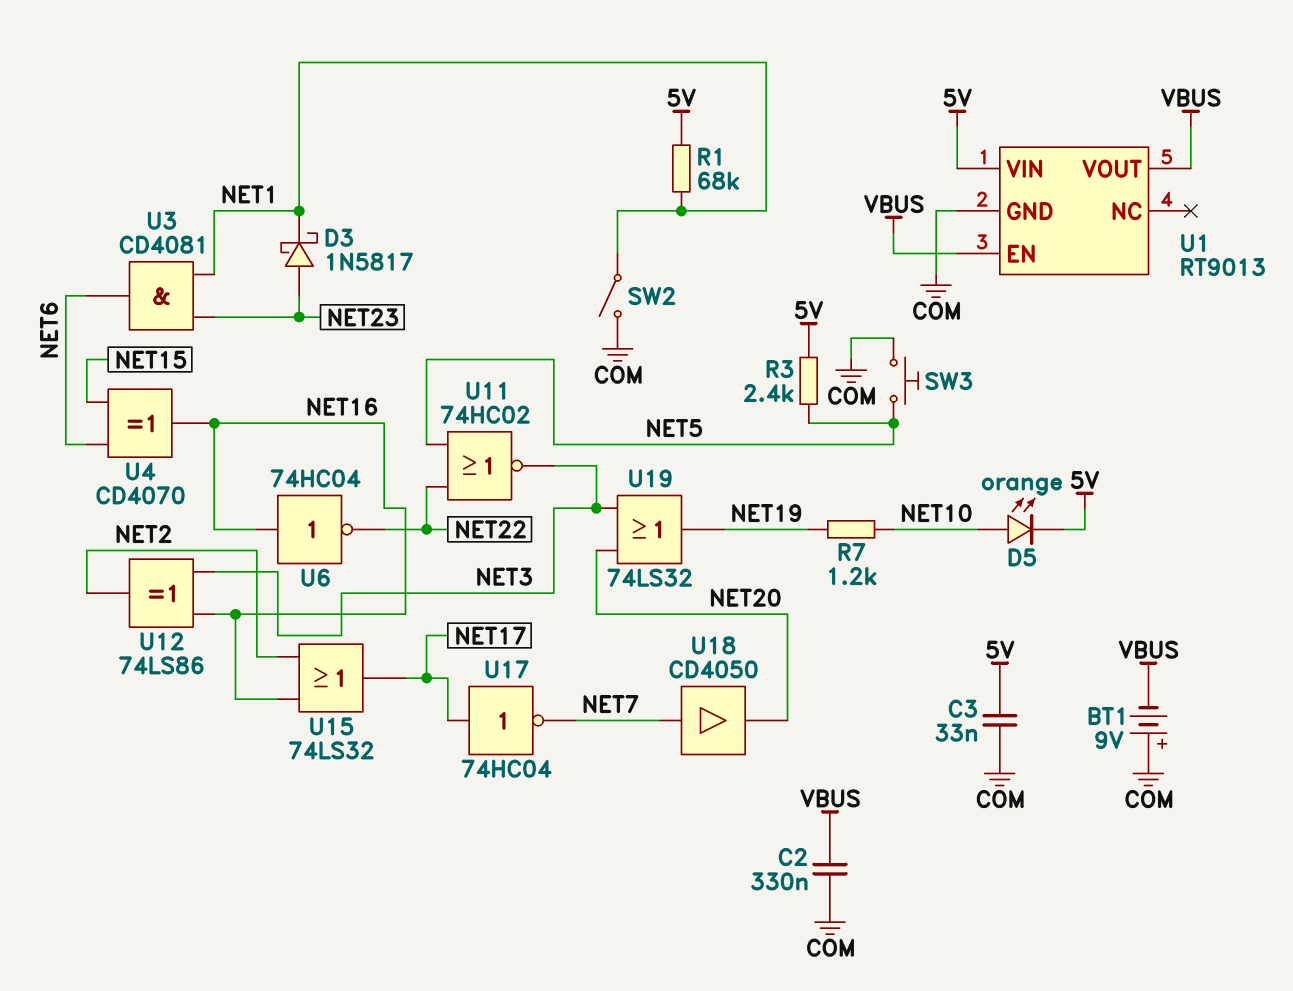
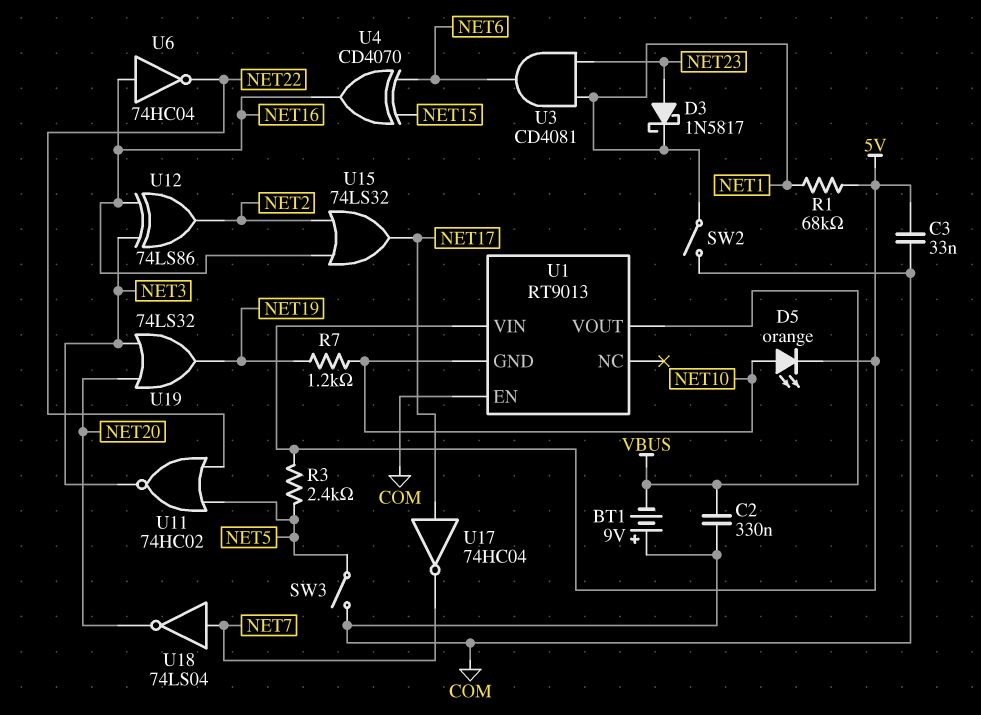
SW3: button (COM, NET5) -> switch (COM, NET5)
U1 pin EN: VBUS -> COM
U1 pin GND: COM -> NET10
U18: buffer CD4050 (in NET7, out NET20) -> NOT 74LS04 (in NET7, out NET20)

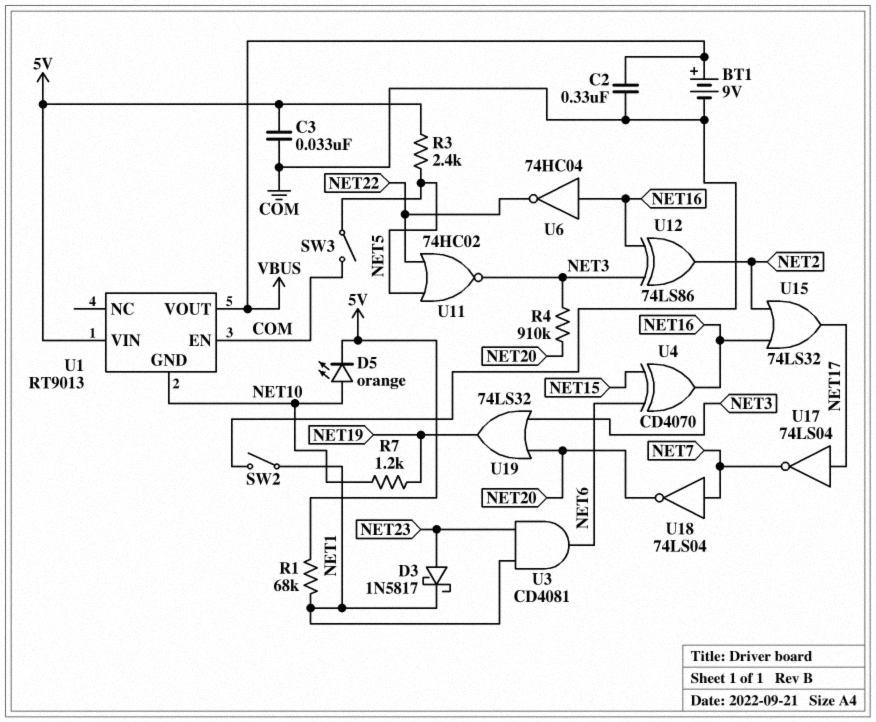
BT1: 9V (plus COM, minus VBUS) -> 9V (plus VBUS, minus COM)
R4: none -> 910k (NET3, NET20)
U17: NOT 74HC04 (in NET17, out NET7) -> NOT 74LS04 (in NET17, out NET7)

